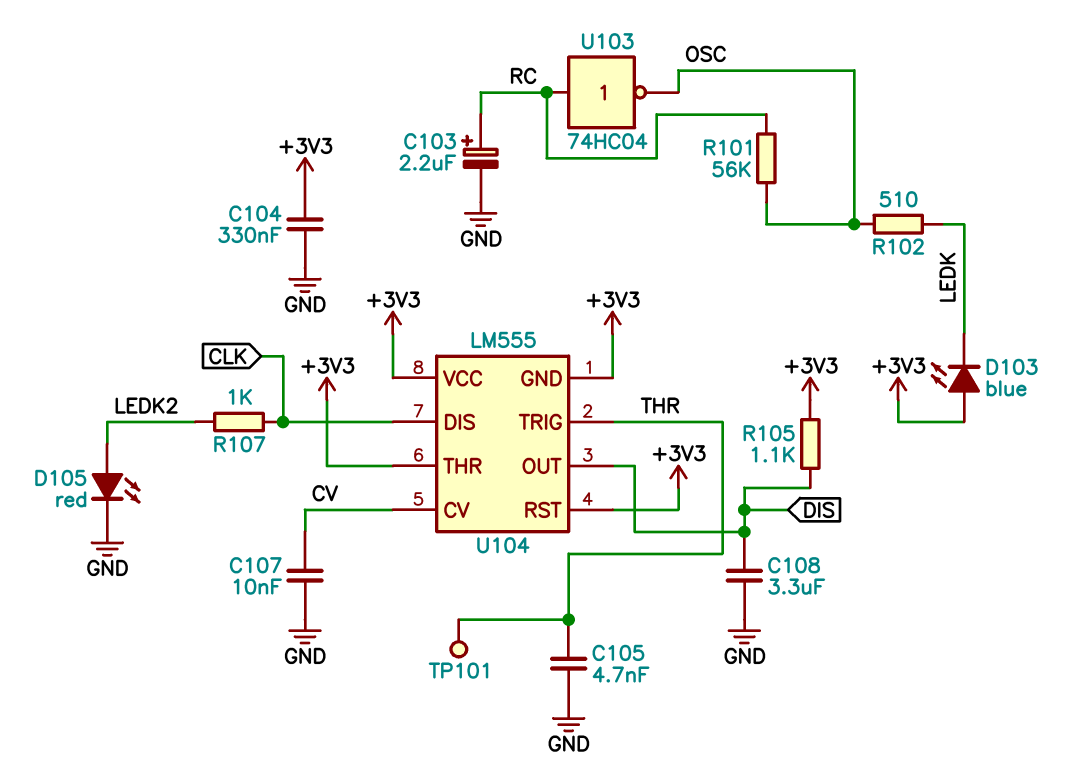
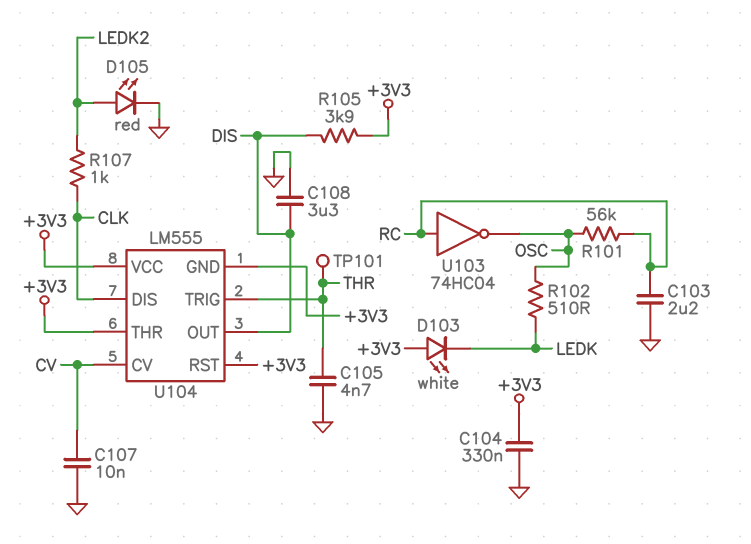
C103: 2.2uF (plus RC, minus GND) -> 2.2uF (GND, RC)
D103: LED blue (A +3V3, K LEDK) -> LED white (A +3V3, K LEDK)
R105: 1.1k (+3V3, DIS) -> 3.9k (+3V3, DIS)

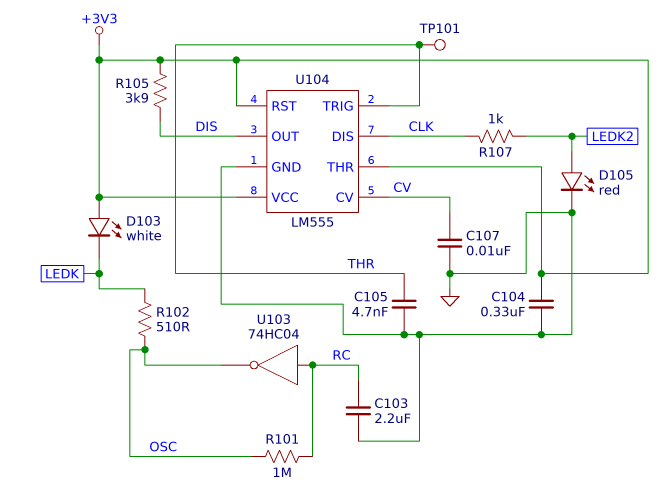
C108: 3.3uF (DIS, GND) -> none
R101: 56k (OSC, RC) -> 1M (OSC, RC)
U104 pin GND: +3V3 -> GND

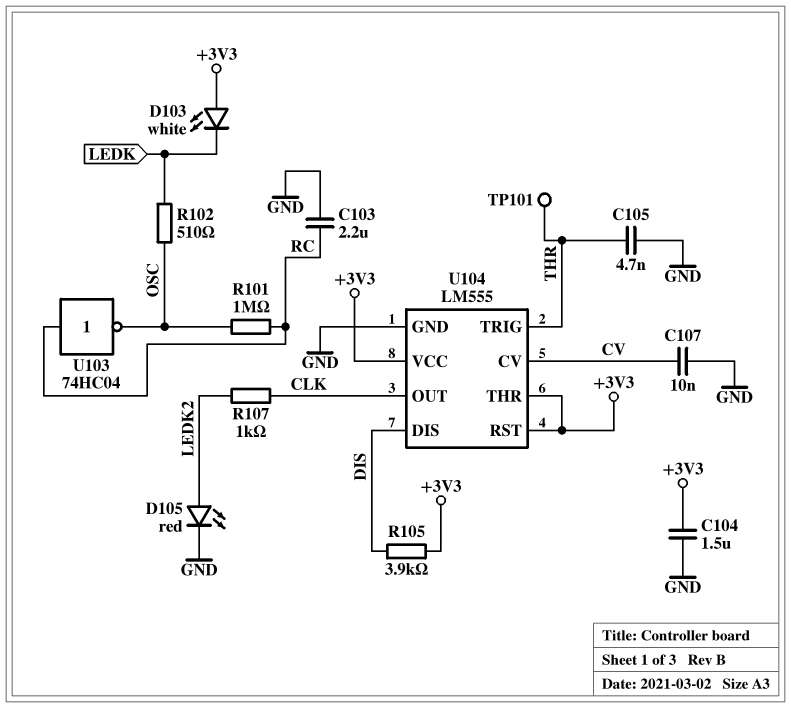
C104: 330nF (+3V3, GND) -> 1.5uF (+3V3, GND)
U104 pin DIS: CLK -> DIS
U104 pin OUT: DIS -> CLK

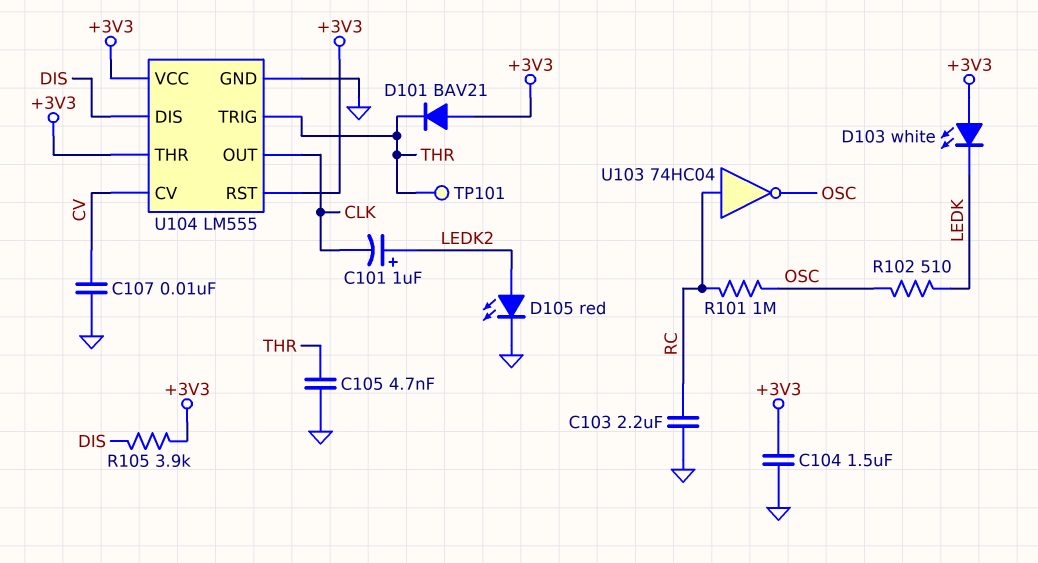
C101: none -> 1uF (plus LEDK2, minus CLK)
D101: none -> diode BAV21 (A +3V3, K THR)
R107: 1k (CLK, LEDK2) -> none

